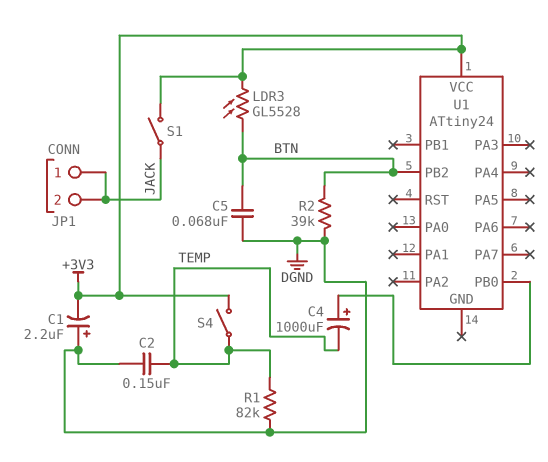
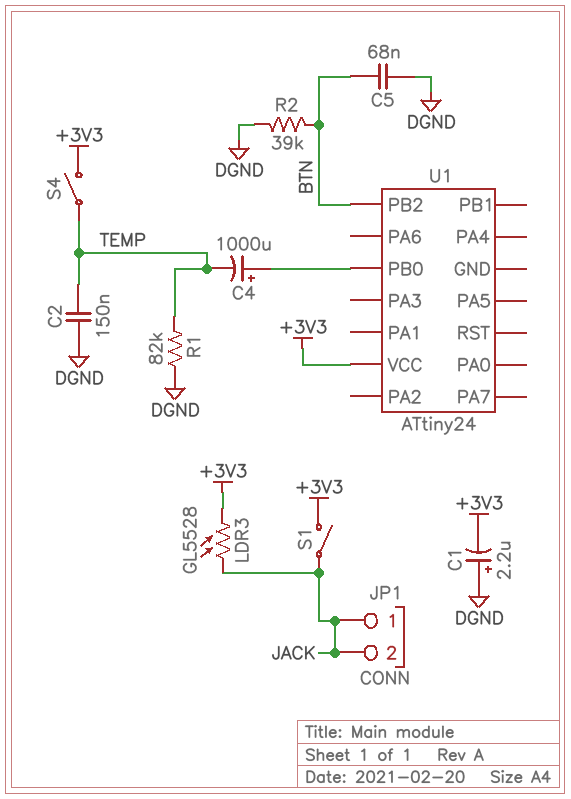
LDR3: GL5528 (+3V3, BTN) -> GL5528 (+3V3, JACK)

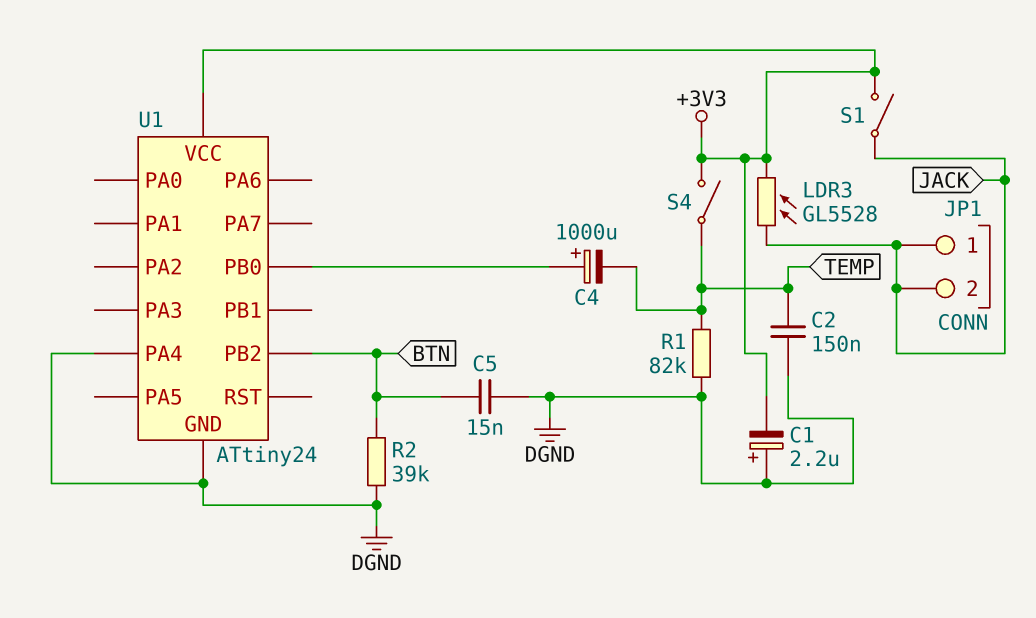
C5: 68nF (BTN, DGND) -> 15nF (BTN, DGND)
U1 pin GND: none -> DGND
U1 pin PA4: none -> DGND

